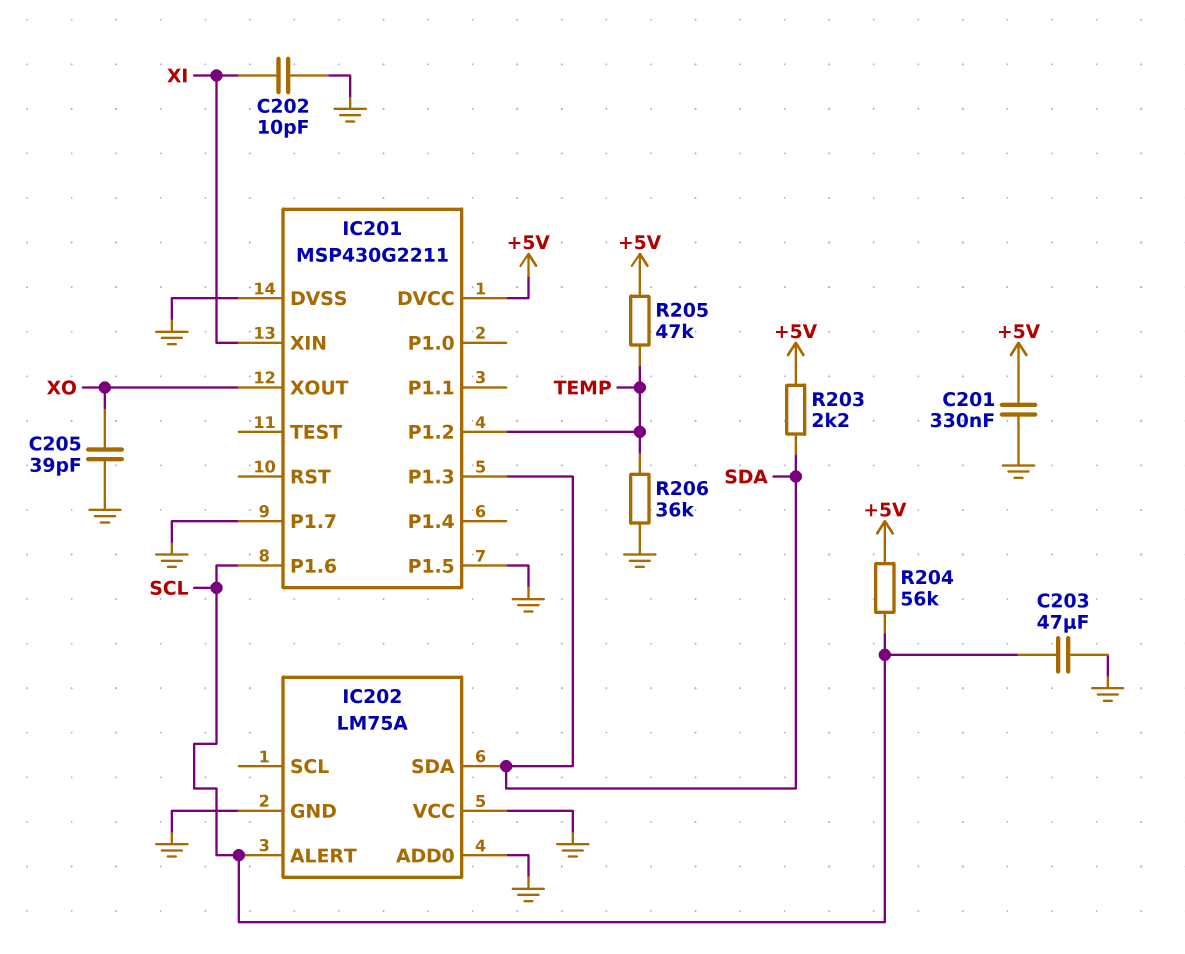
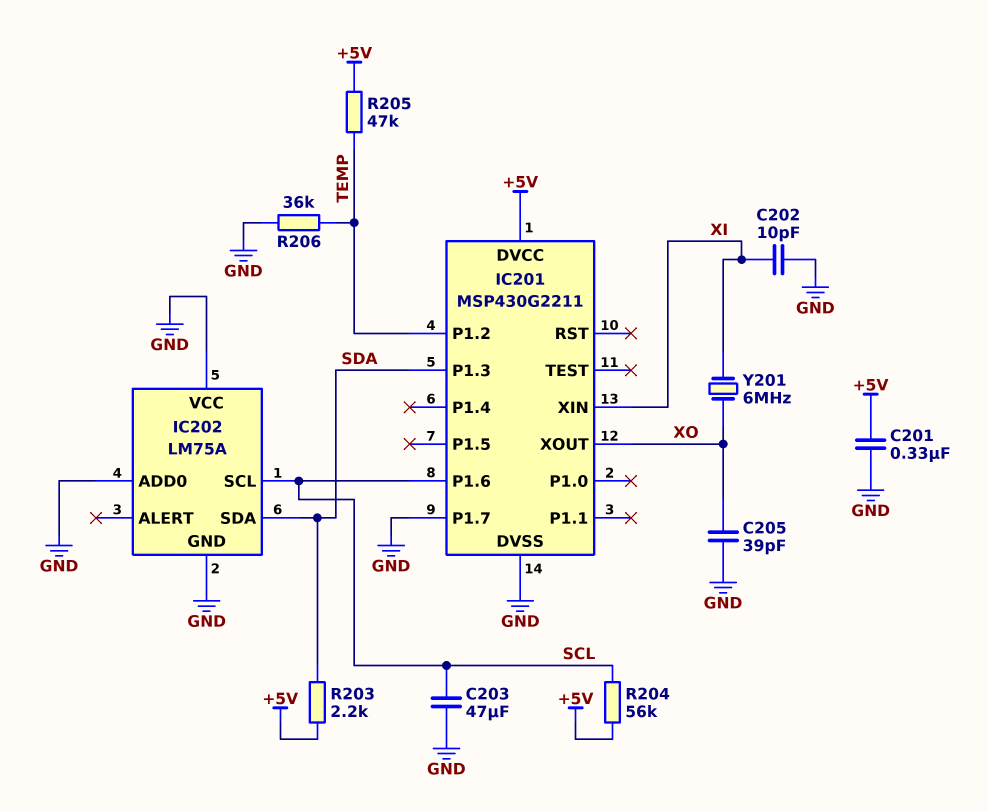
IC201 pin P1.5: GND -> none
IC202 pin ALERT: SCL -> none
IC202 pin SCL: none -> SCL
Y201: none -> 6MHz (XI, XO)

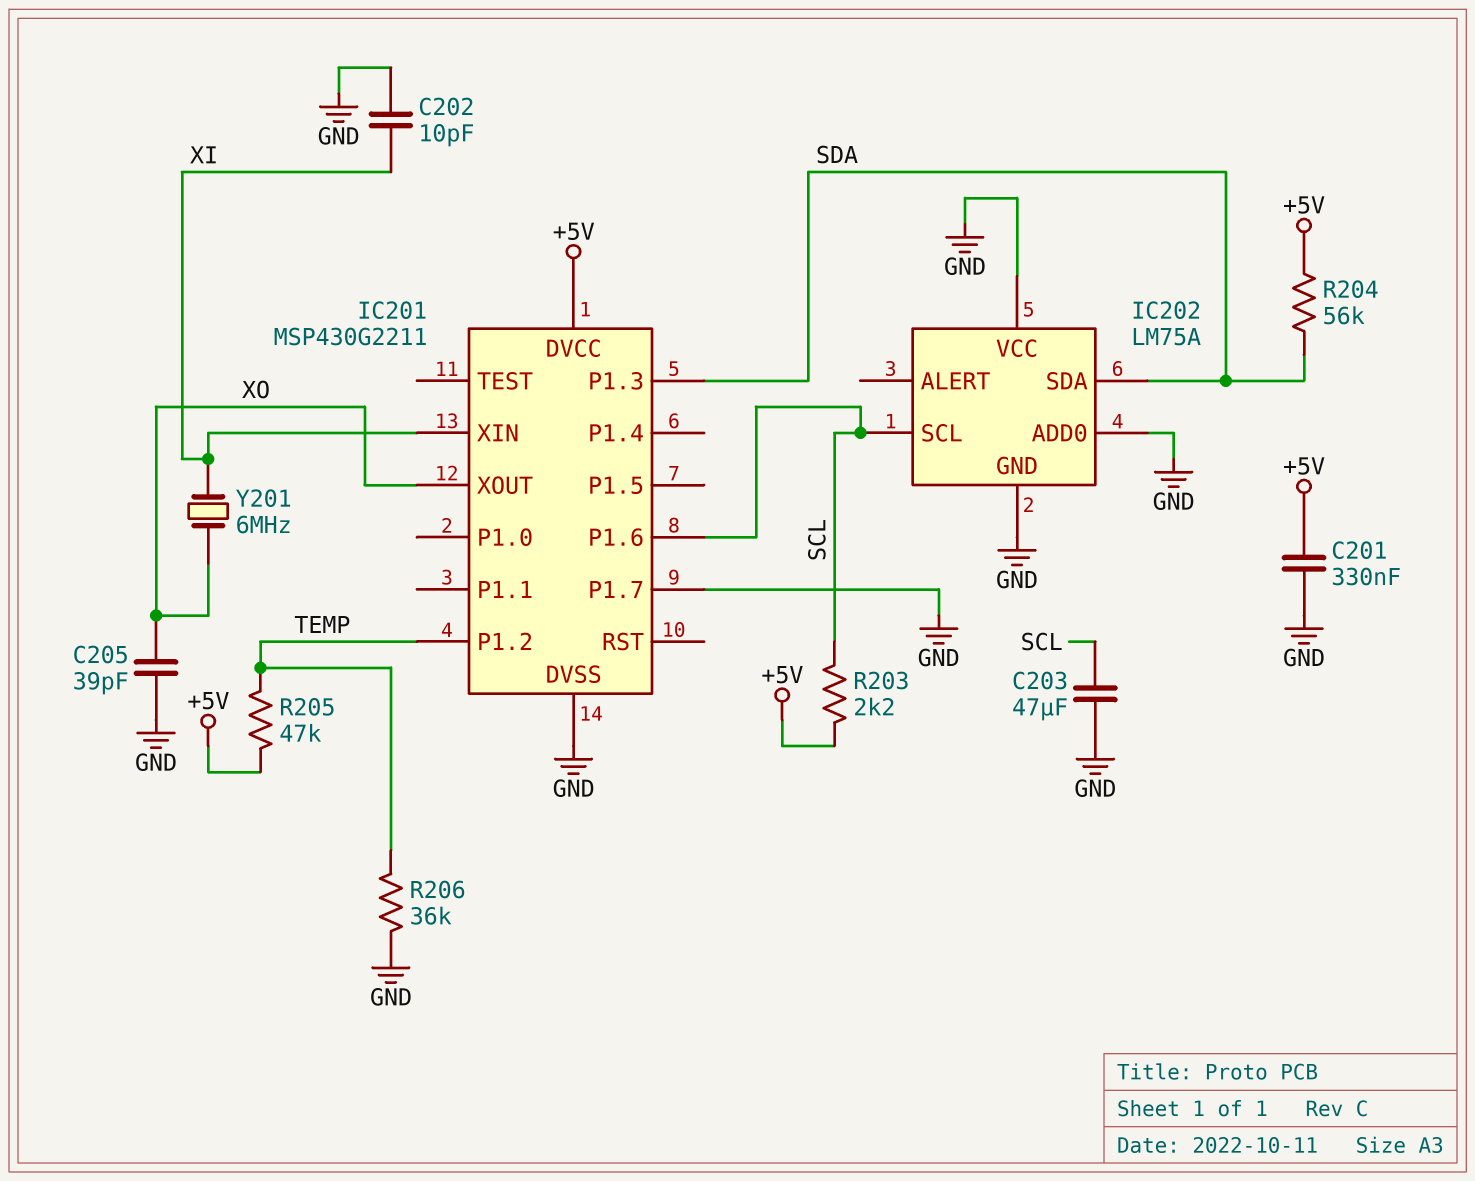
R203: 2.2k (+5V, SDA) -> 2.2k (+5V, SCL)
R204: 56k (+5V, SCL) -> 56k (+5V, SDA)

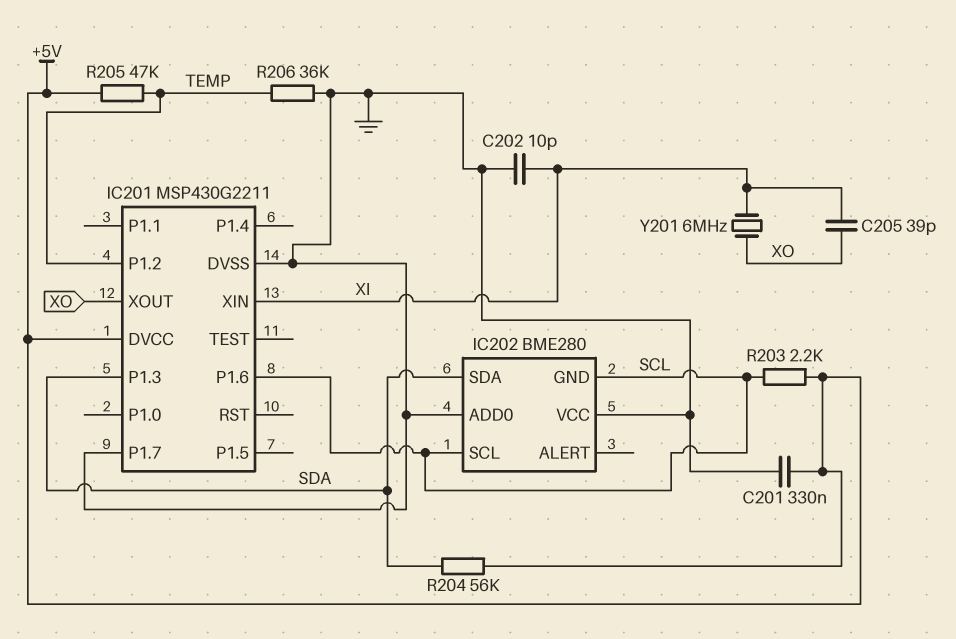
C203: 47uF (GND, SCL) -> none
C205: 39pF (GND, XO) -> 39pF (XI, XO)
IC202: LM75A -> BME280
IC202 pin GND: GND -> SCL

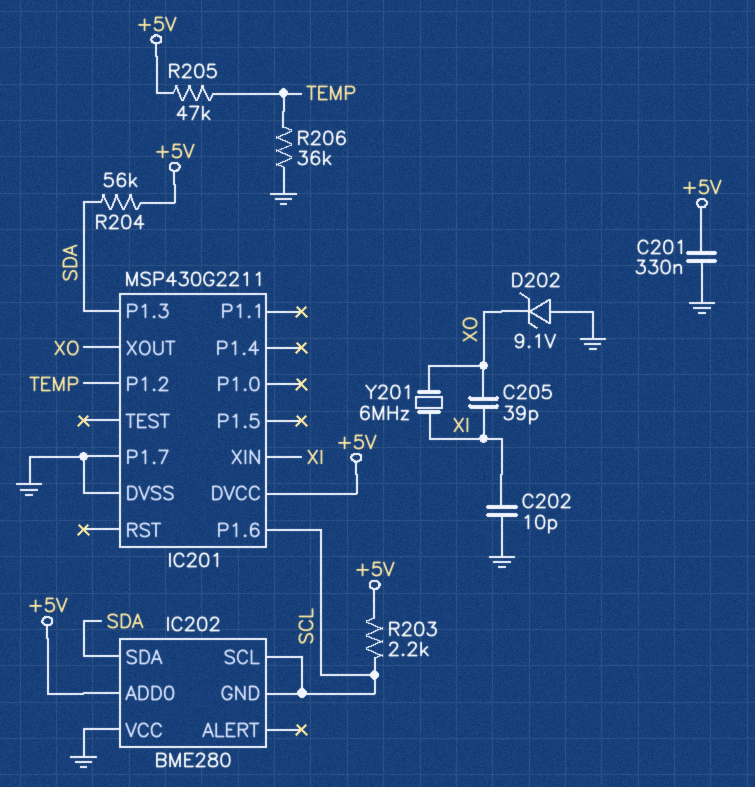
D202: none -> zener 9.1V (A GND, K XO)
IC202 pin ADD0: GND -> +5V

